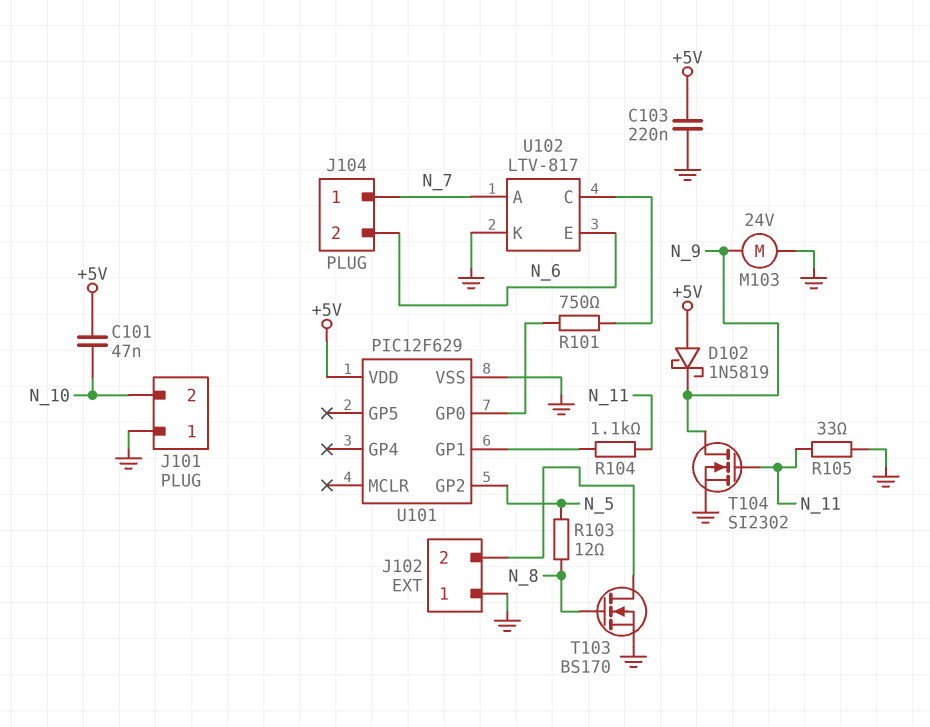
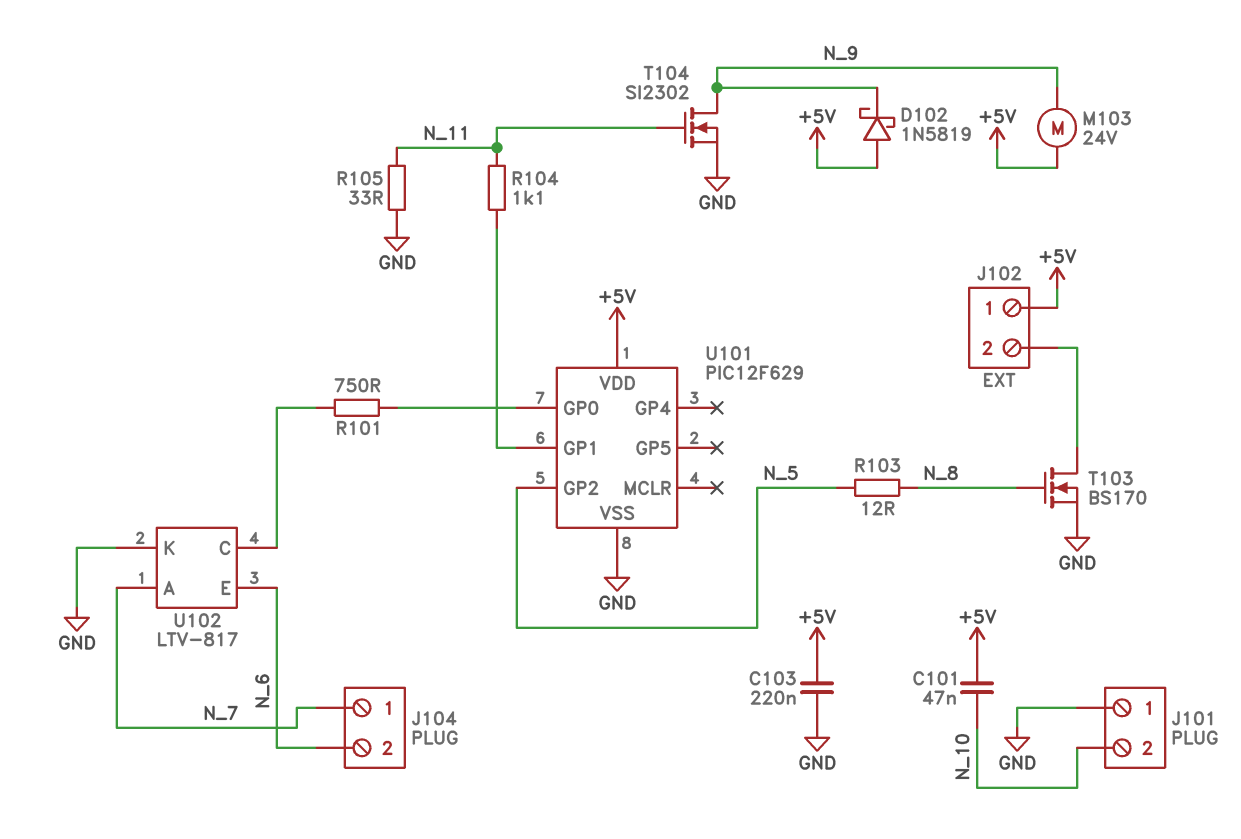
J102 pin 1: GND -> +5V
M103: motor 24V (GND, N_9) -> motor 24V (+5V, N_9)

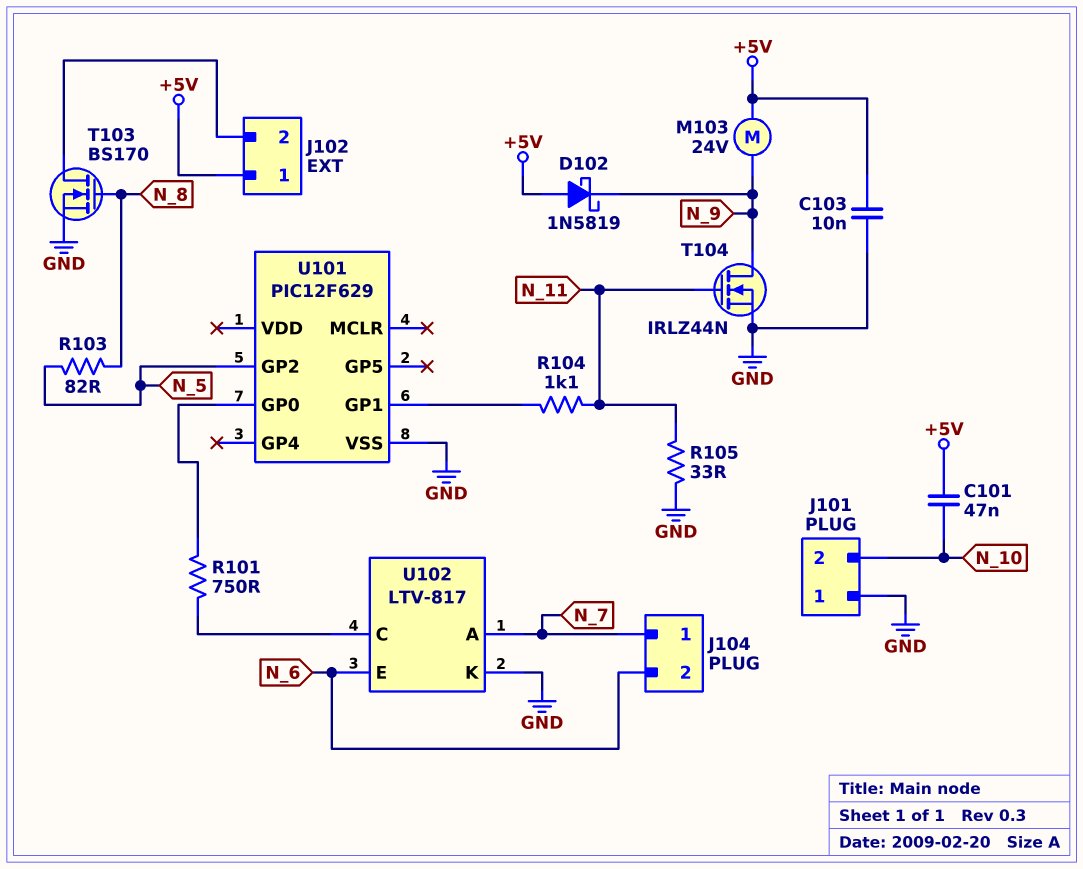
C103: 220nF (+5V, GND) -> 10nF (+5V, GND)
R103: 12 (N_5, N_8) -> 82 (N_5, N_8)
T104: NMOS SI2302 (G N_11, D N_9, S GND) -> NMOS IRLZ44N (G N_11, D N_9, S GND)
U101 pin VDD: +5V -> none

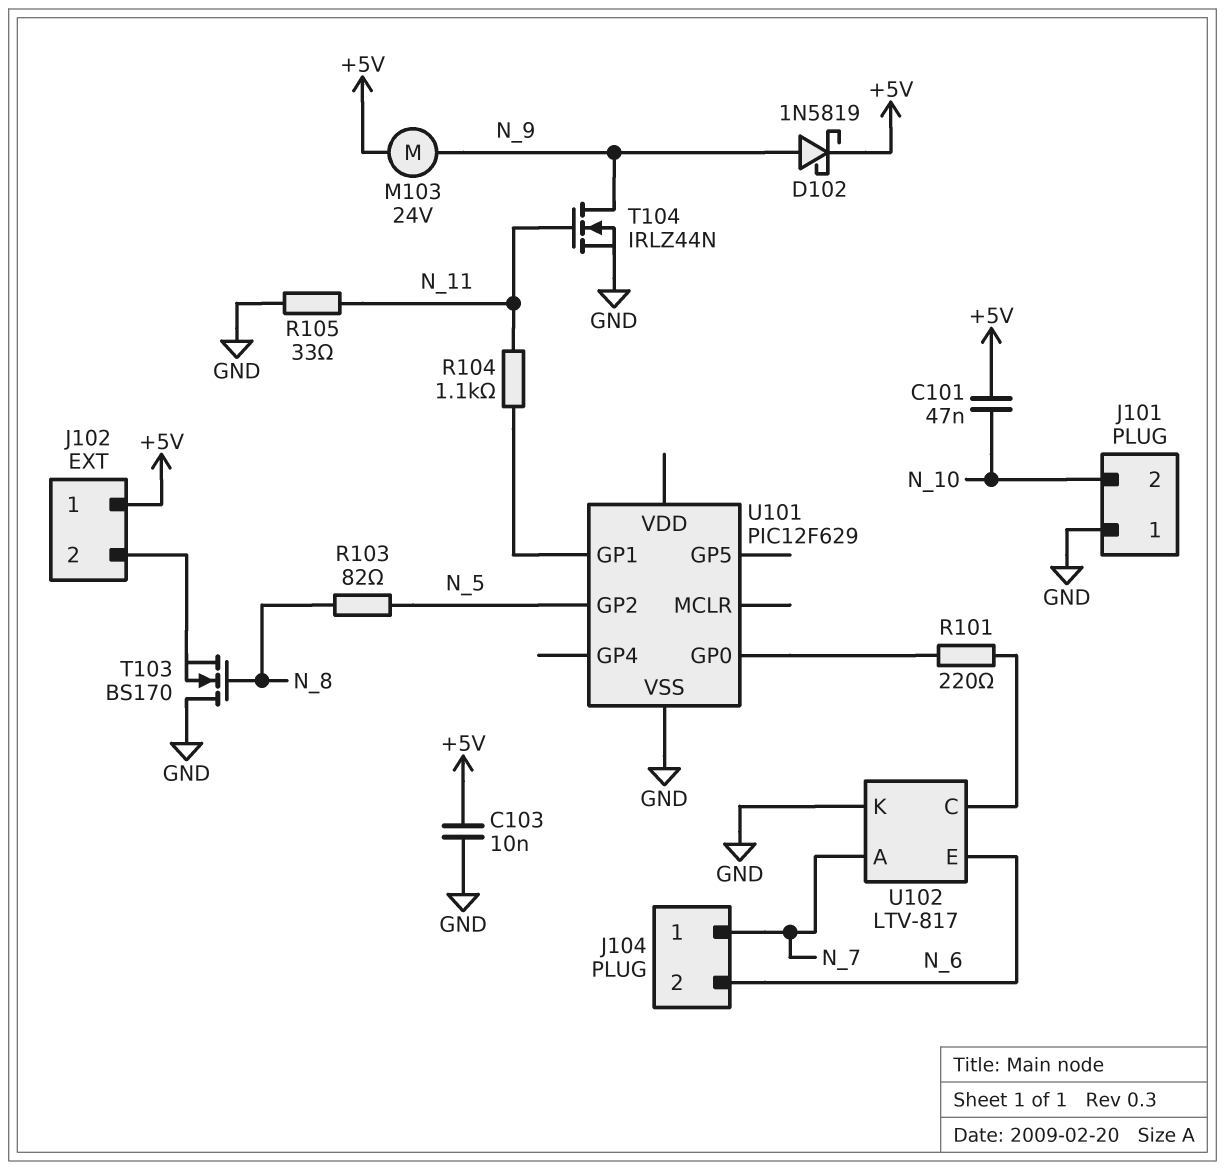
D102: schottky 1N5819 (A +5V, K N_9) -> schottky 1N5819 (A N_9, K +5V)
R101: 750 (U101/GP0, U102/C) -> 220 (U101/GP0, U102/C)
T103: NMOS BS170 (G N_8, D J102/2, S GND) -> NMOS BS170 (G N_8, D GND, S J102/2)

